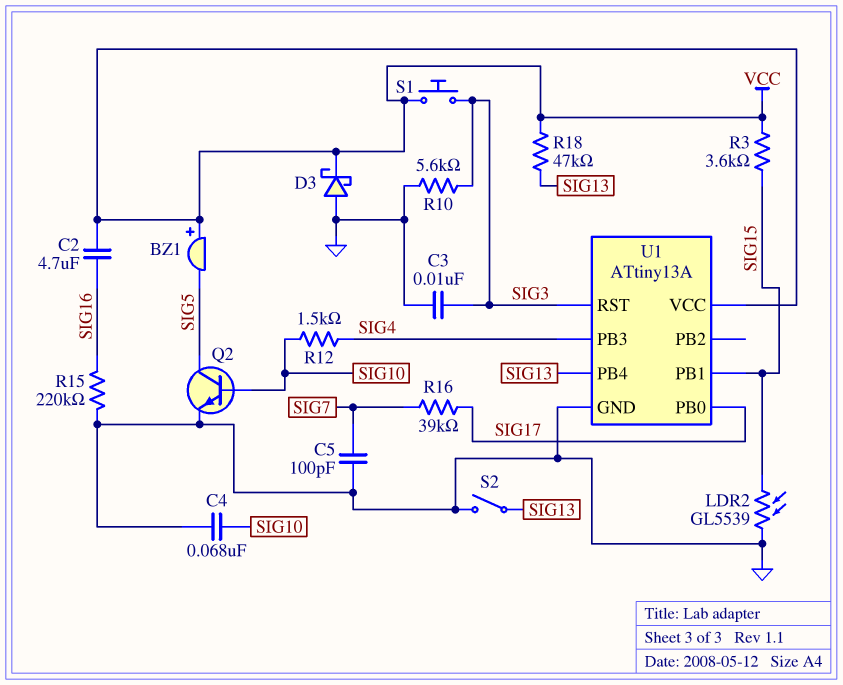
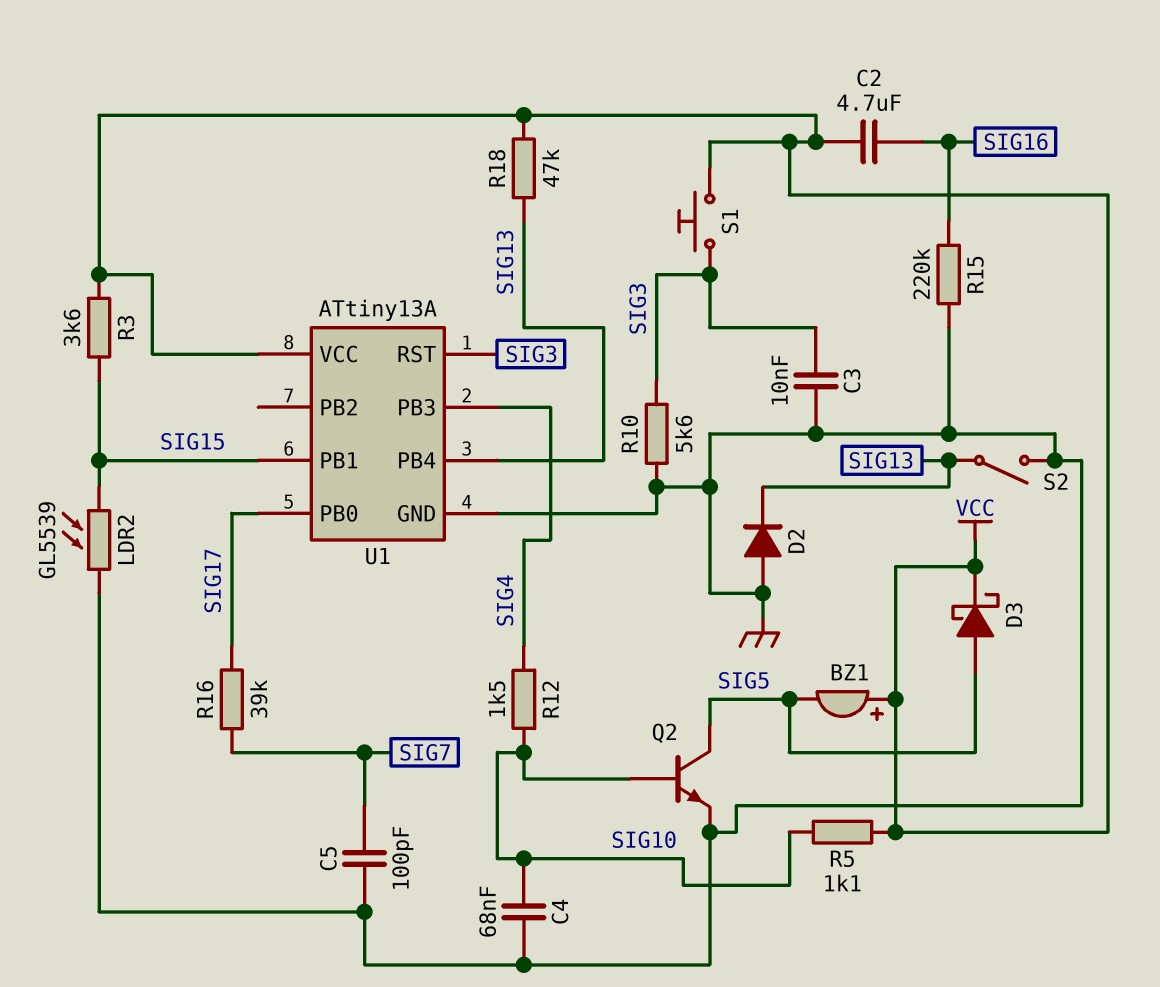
D2: none -> diode (A GND, K SIG13)
D3: schottky (A GND, K VCC) -> schottky (A SIG5, K VCC)
R5: none -> 1.1k (SIG10, VCC)

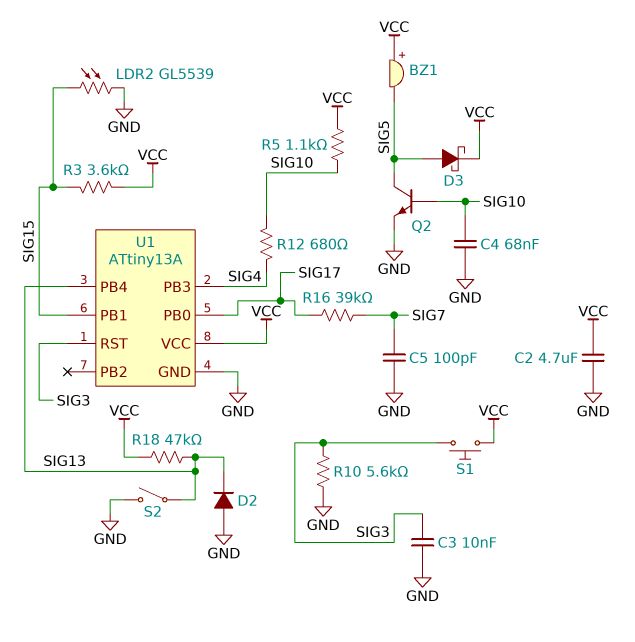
C2: 4.7uF (SIG16, VCC) -> 4.7uF (GND, VCC)
R12: 1.5k (SIG4, SIG10) -> 680 (SIG4, SIG10)
R15: 220k (GND, SIG16) -> none

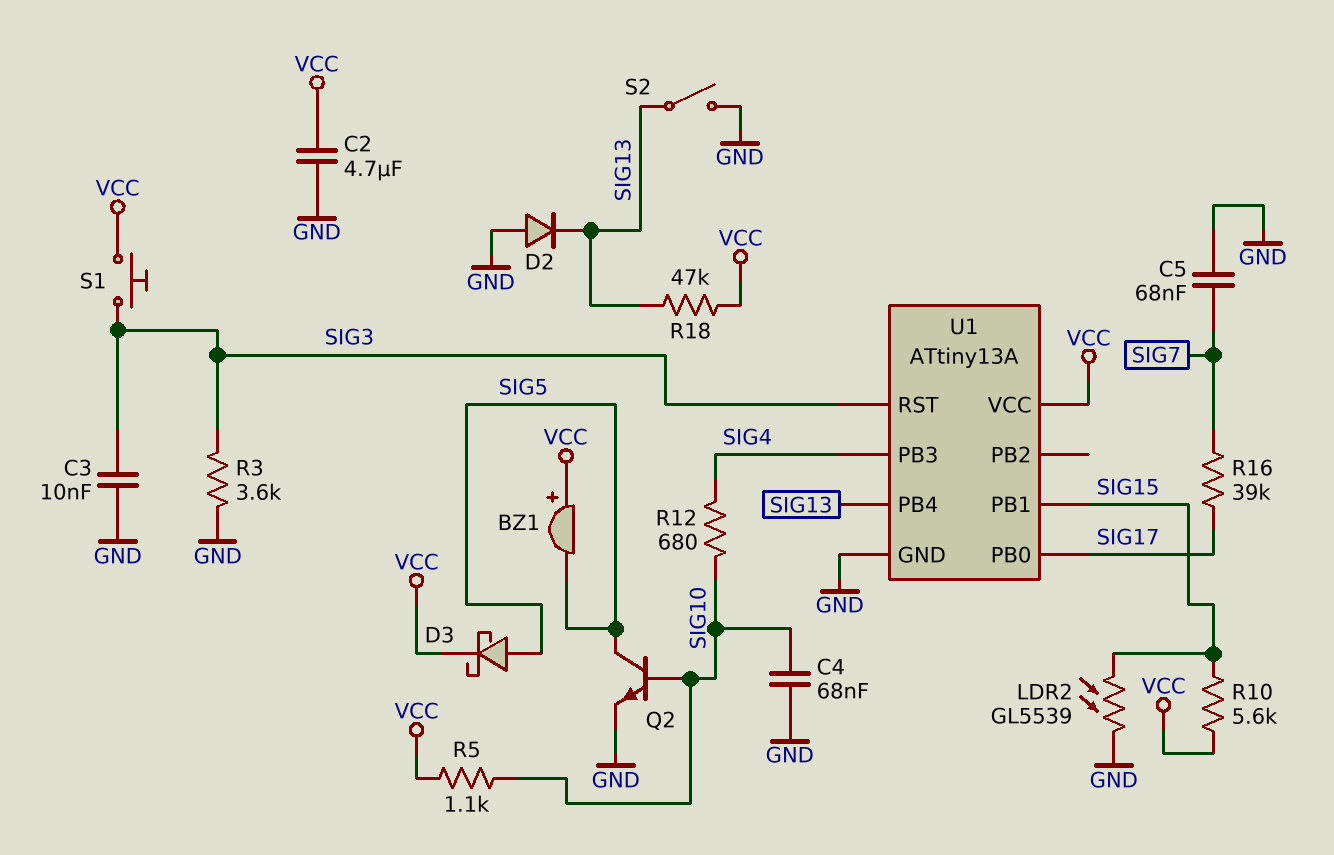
C5: 100pF (GND, SIG7) -> 68nF (GND, SIG7)
R3: 3.6k (SIG15, VCC) -> 3.6k (GND, SIG3)
R10: 5.6k (GND, SIG3) -> 5.6k (SIG15, VCC)

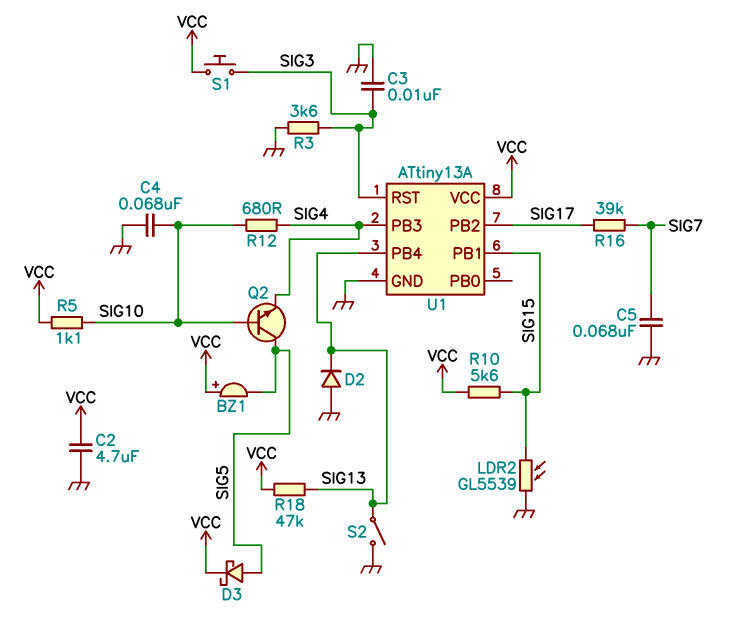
Q2: NPN (B SIG10, C SIG5, E GND) -> NPN (B SIG10, C SIG5, E SIG4)
U1 pin PB0: SIG17 -> none
U1 pin PB2: none -> SIG17

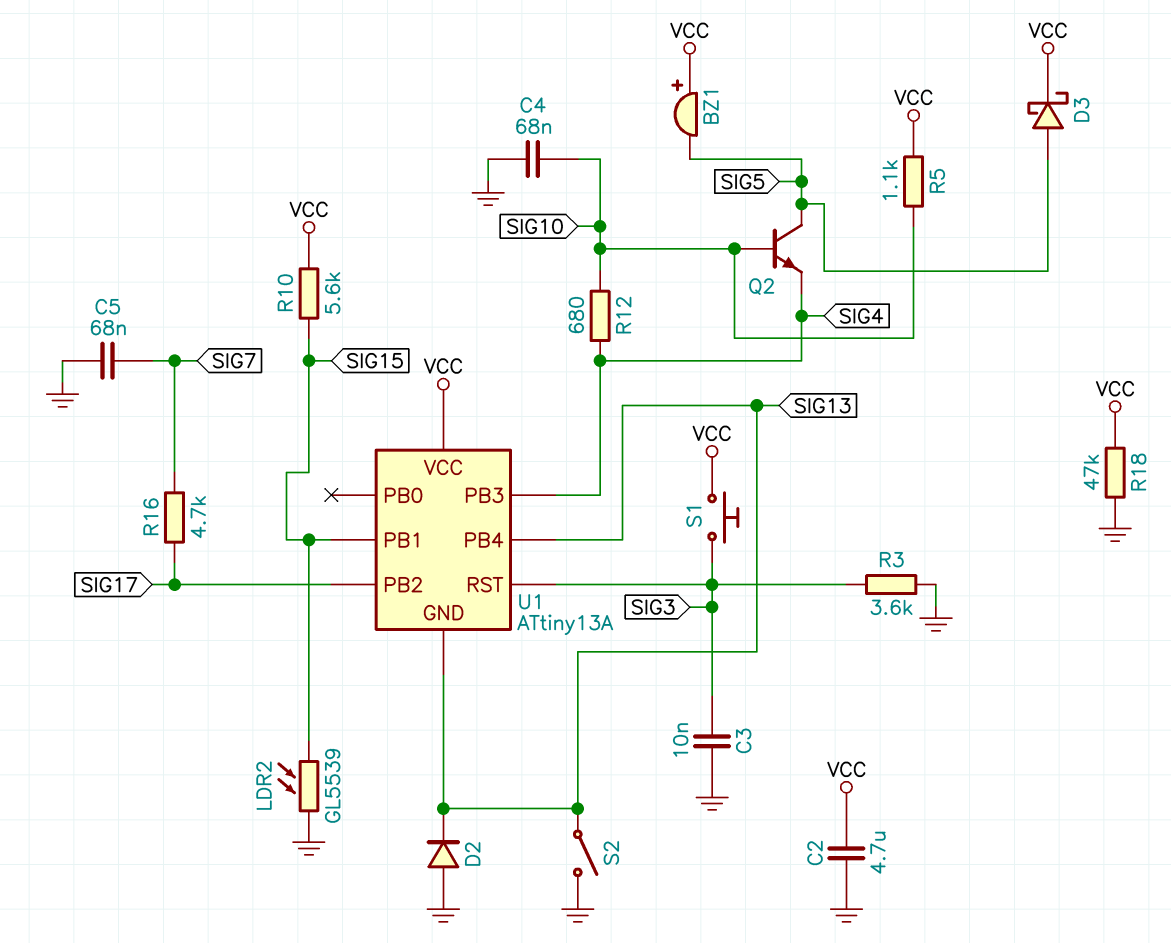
R16: 39k (SIG7, SIG17) -> 4.7k (SIG7, SIG17)
R18: 47k (SIG13, VCC) -> 47k (GND, VCC)
U1 pin GND: GND -> SIG13

